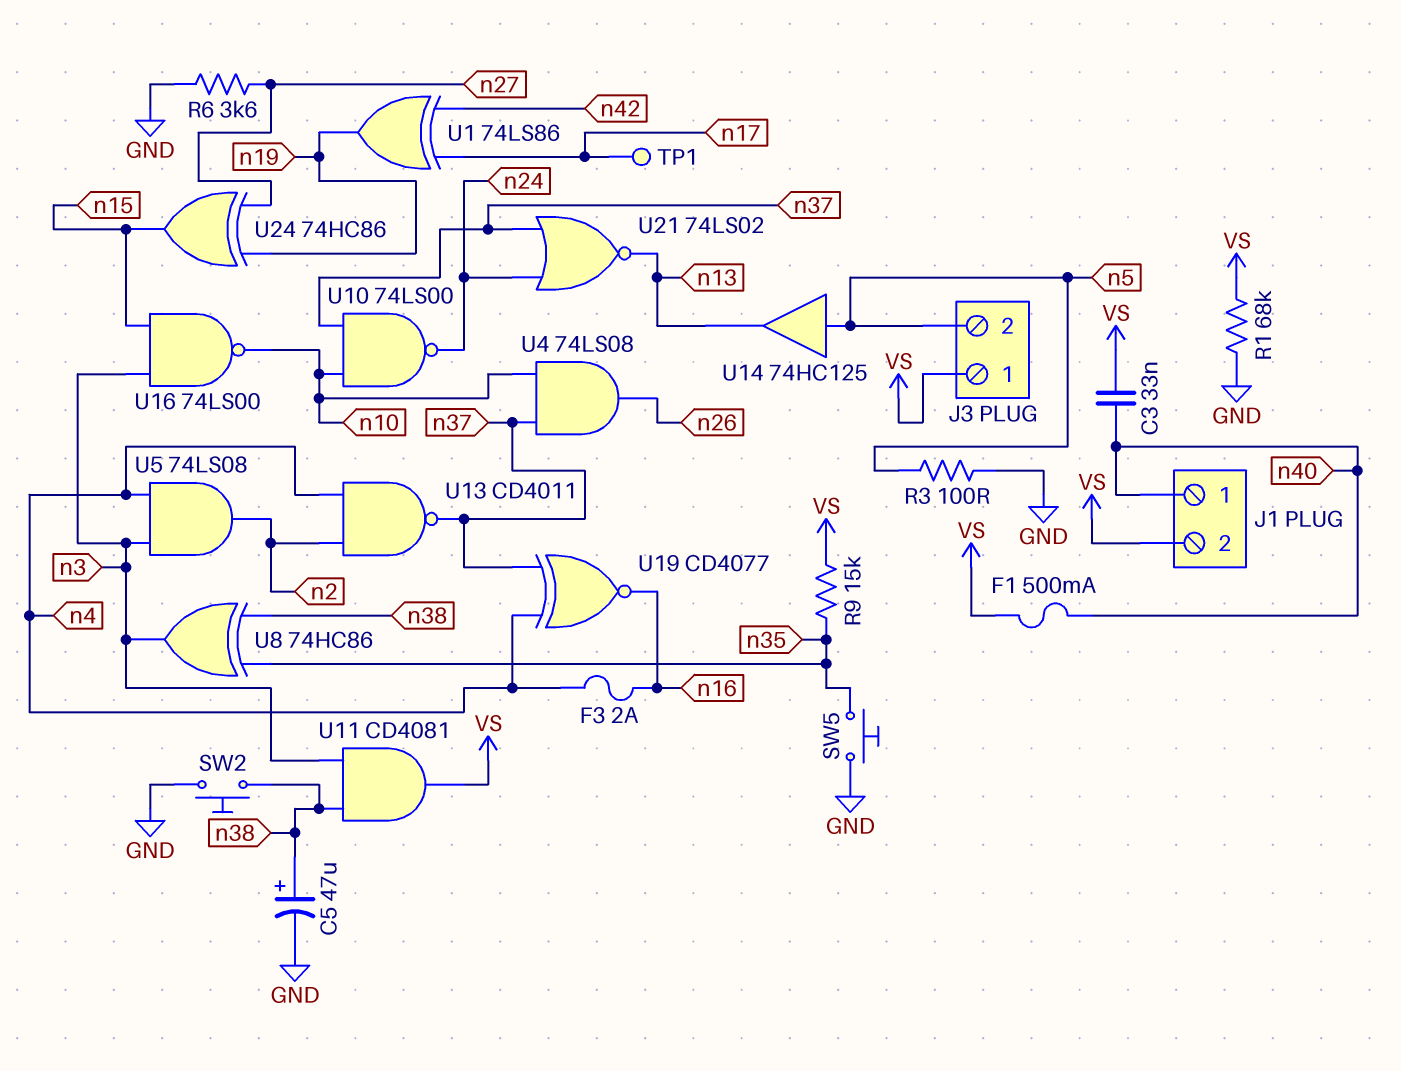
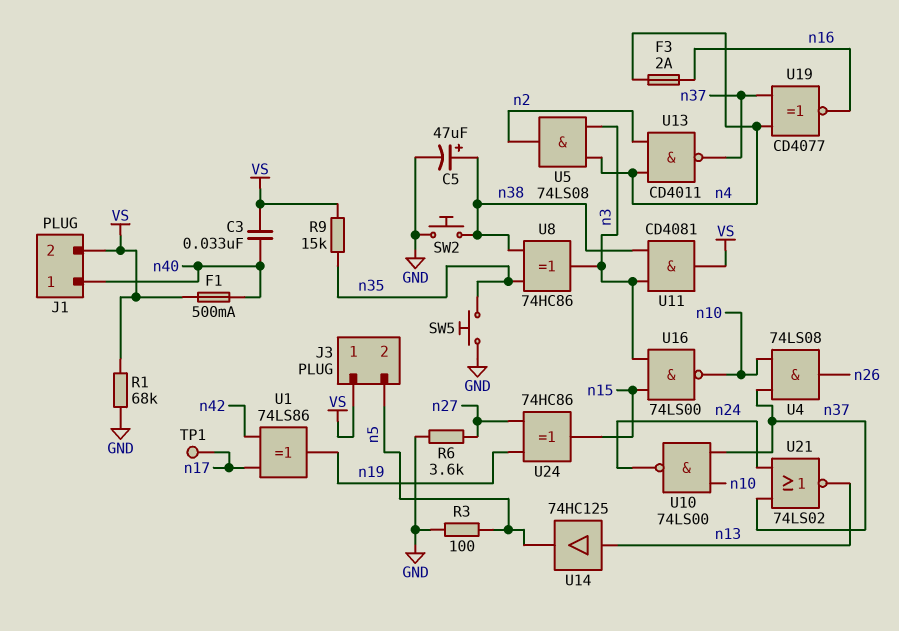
U14: buffer 74HC125 (in n5, out n13) -> buffer 74HC125 (in n13, out n5)

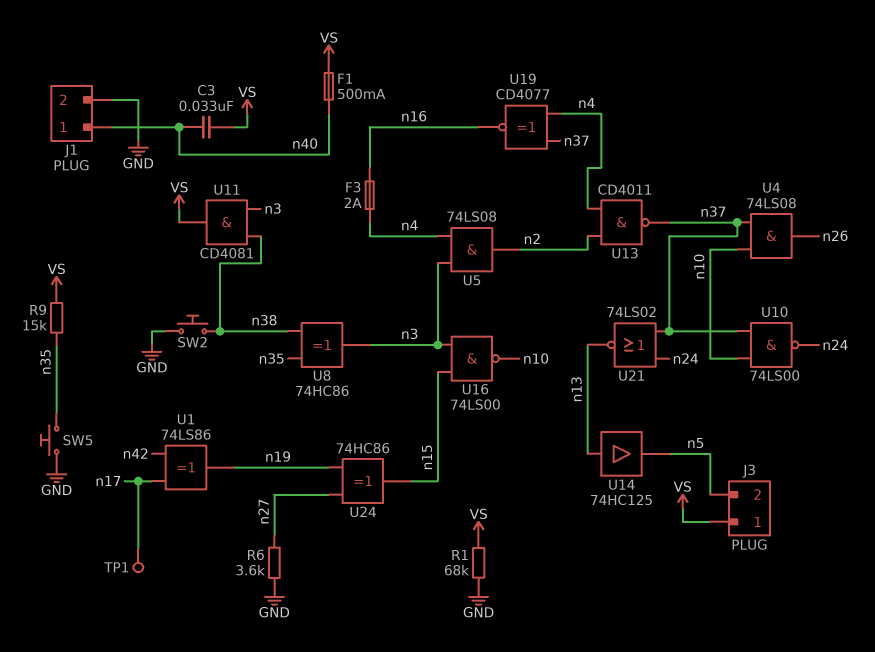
C5: 47uF (plus n38, minus GND) -> none
J1 pin 2: VS -> GND
R3: 100 (GND, n5) -> none

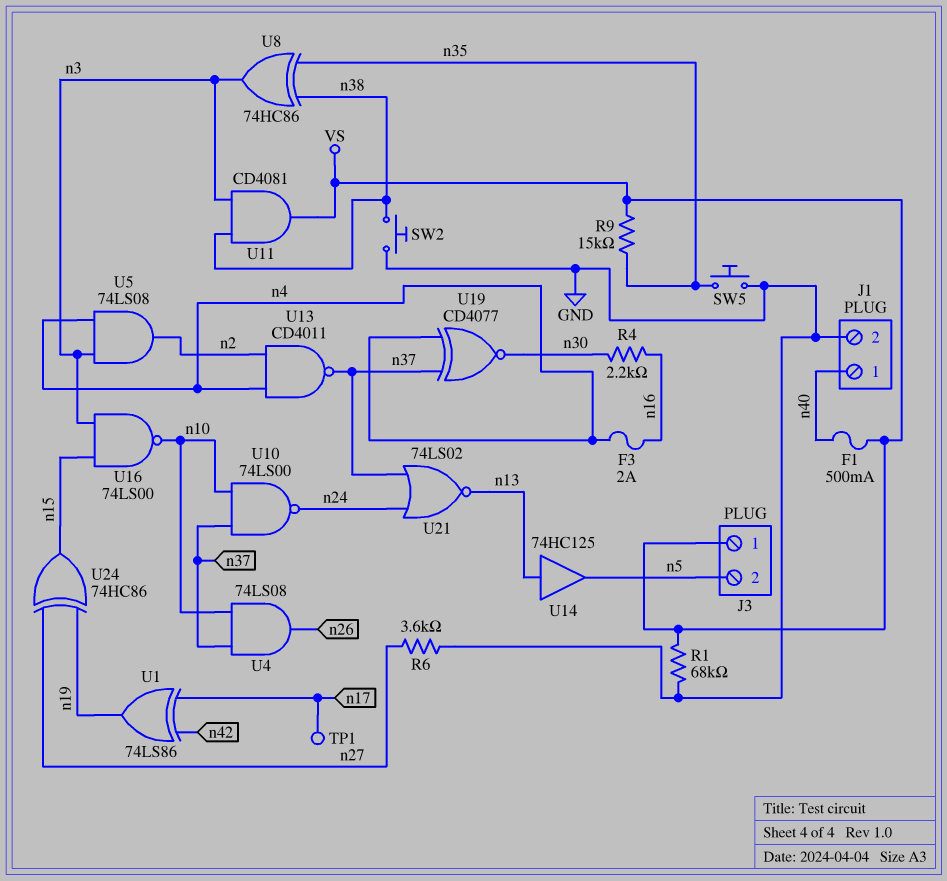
C3: 33nF (VS, n40) -> none
R4: none -> 2.2k (n16, n30)
U19: XNOR CD4077 (in n4, in n37, out n16) -> XNOR CD4077 (in n4, in n37, out n30)

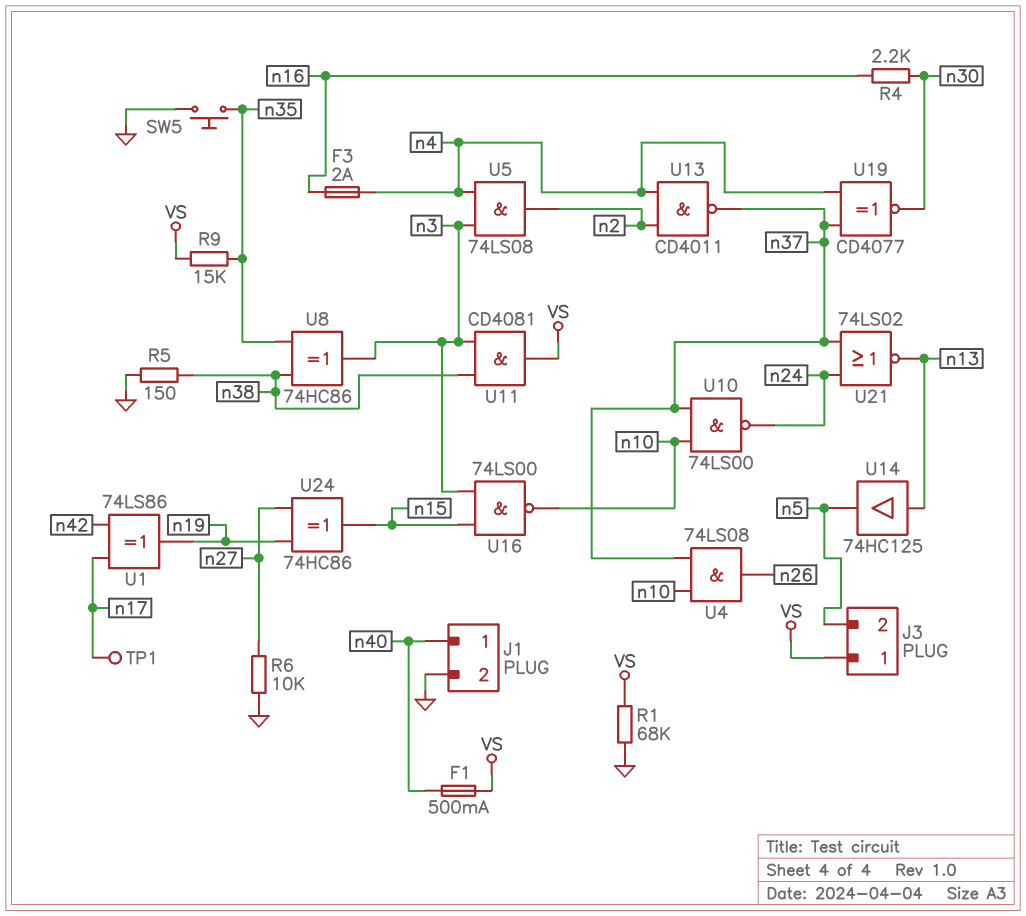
R5: none -> 150 (GND, n38)
R6: 3.6k (GND, n27) -> 10k (GND, n27)
SW2: button (GND, n38) -> none

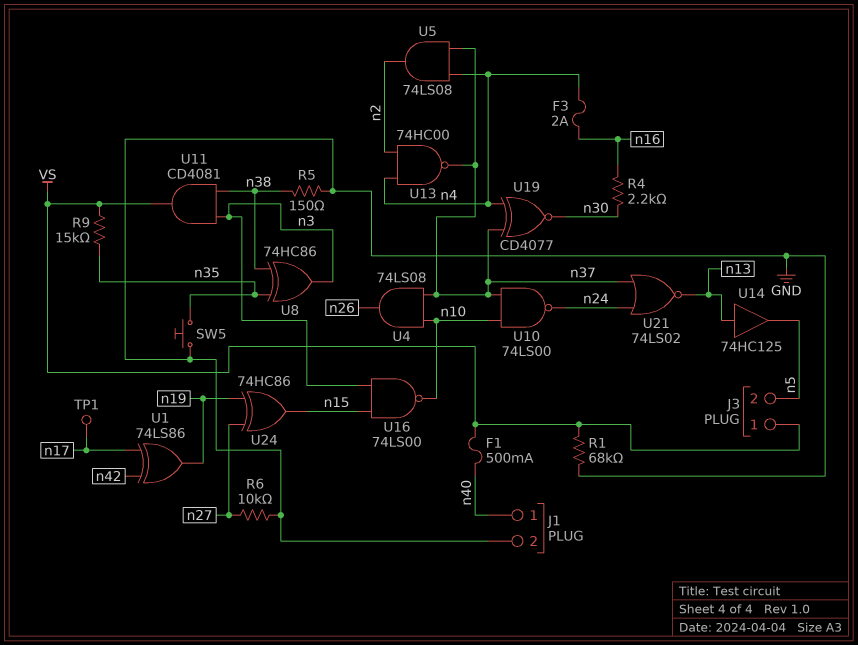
U5: AND 74LS08 (in n3, in n4, out n2) -> AND 74LS08 (in n4, in n37, out n2)
U13: NAND CD4011 (in n2, in n4, out n37) -> NAND 74HC00 (in n2, in n4, out n37)

